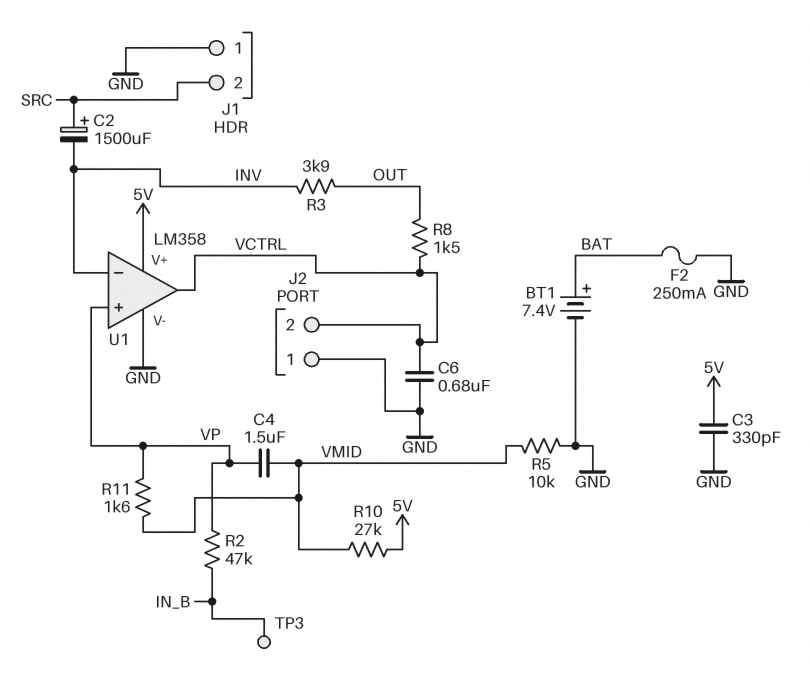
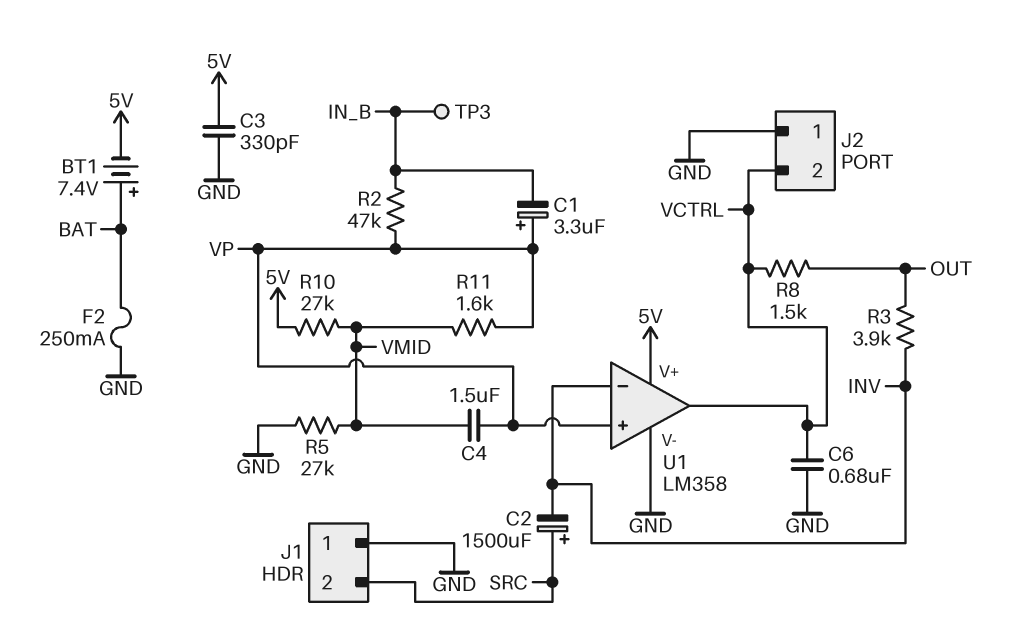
BT1: 7.4V (plus BAT, minus GND) -> 7.4V (plus BAT, minus 5V)
C1: none -> 3.3uF (plus VP, minus IN_B)
R5: 10k (GND, VMID) -> 27k (GND, VMID)

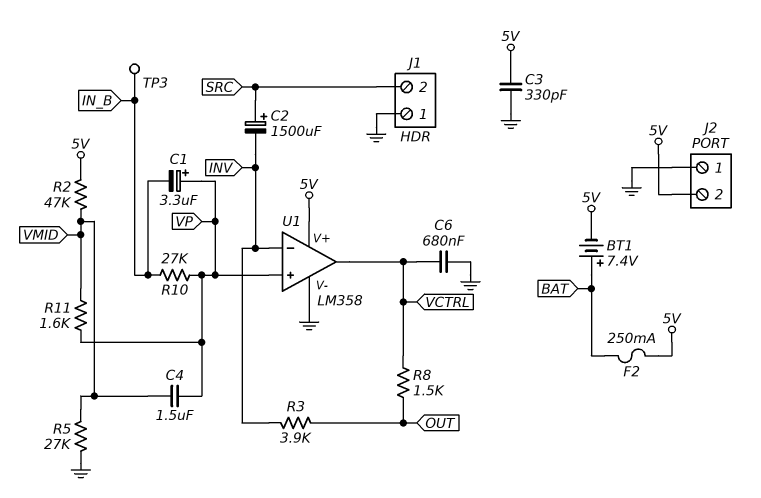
F2: 250mA (BAT, GND) -> 250mA (5V, BAT)
J2 pin 2: VCTRL -> 5V
R2: 47k (IN_B, VP) -> 47k (5V, VMID)
R10: 27k (5V, VMID) -> 27k (IN_B, VP)

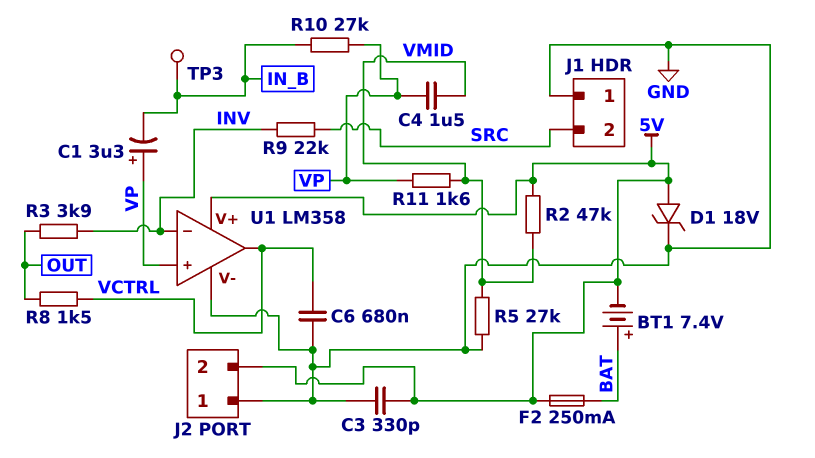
C2: 1500uF (plus SRC, minus INV) -> none
D1: none -> zener 18V (A 5V, K GND)
R9: none -> 22k (INV, SRC)

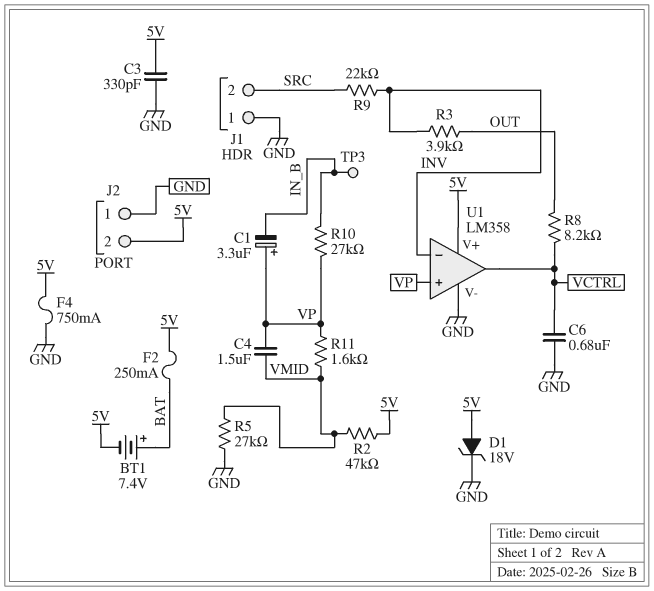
F4: none -> 750mA (5V, GND)
R8: 1.5k (OUT, VCTRL) -> 8.2k (OUT, VCTRL)

